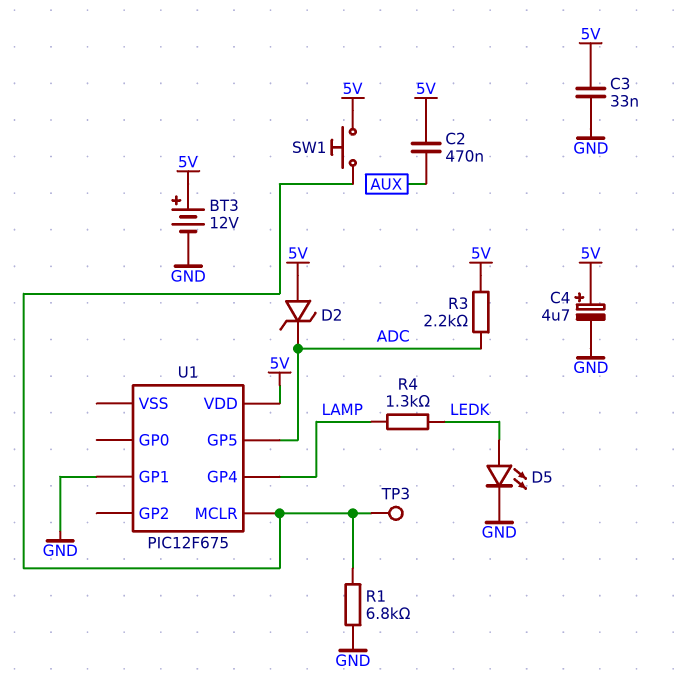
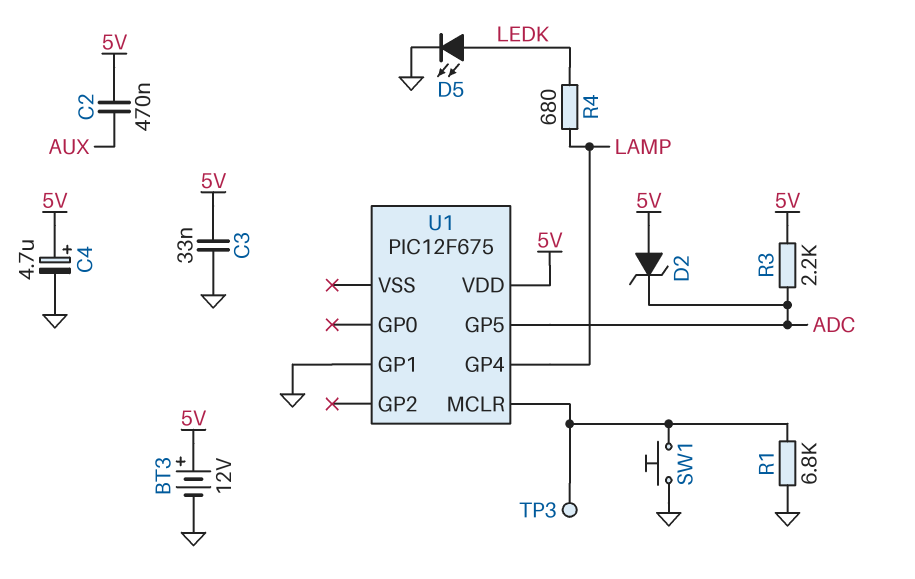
R4: 1.3k (LAMP, LEDK) -> 680 (LAMP, LEDK)
SW1: button (5V, U1/MCLR) -> button (GND, U1/MCLR)

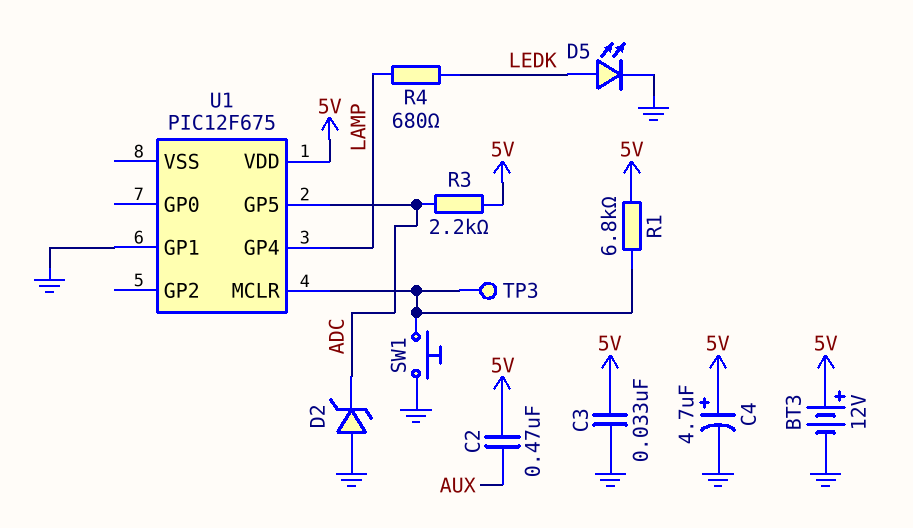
D2: zener (A 5V, K ADC) -> zener (A GND, K ADC)
R1: 6.8k (GND, U1/MCLR) -> 6.8k (5V, U1/MCLR)

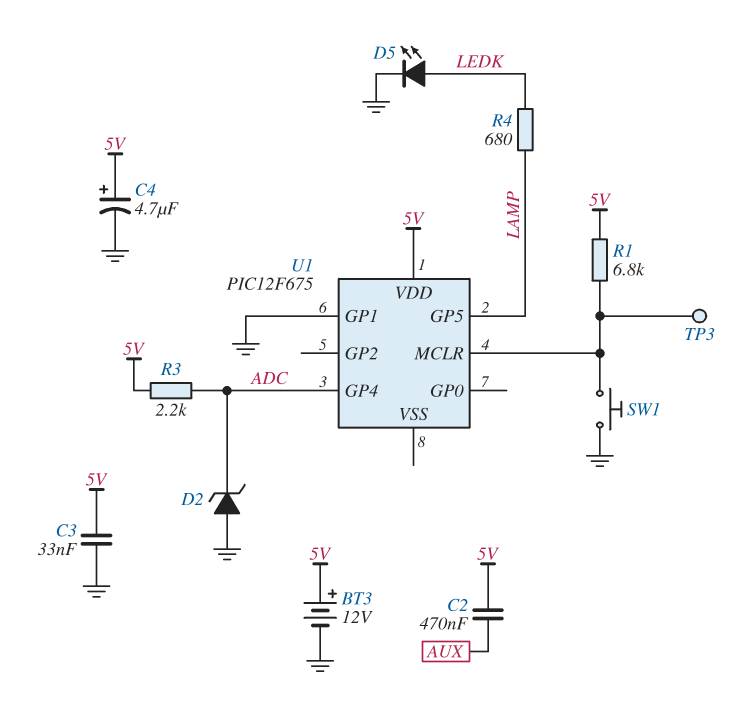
U1 pin GP4: LAMP -> ADC
U1 pin GP5: ADC -> LAMP

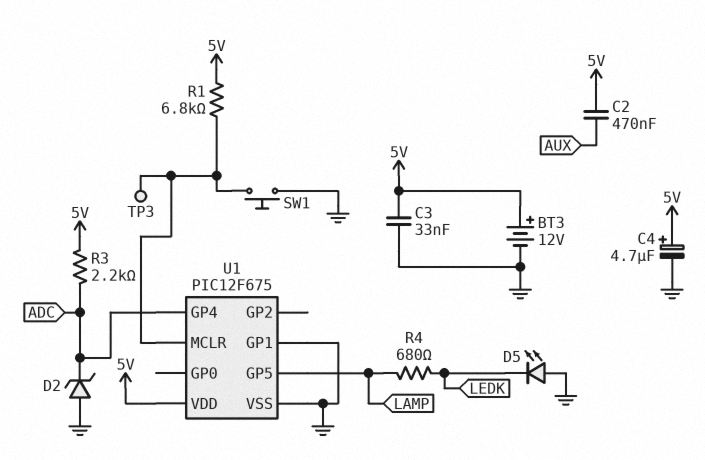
D5: LED (A LEDK, K GND) -> LED (A GND, K LEDK)
U1 pin VSS: none -> GND

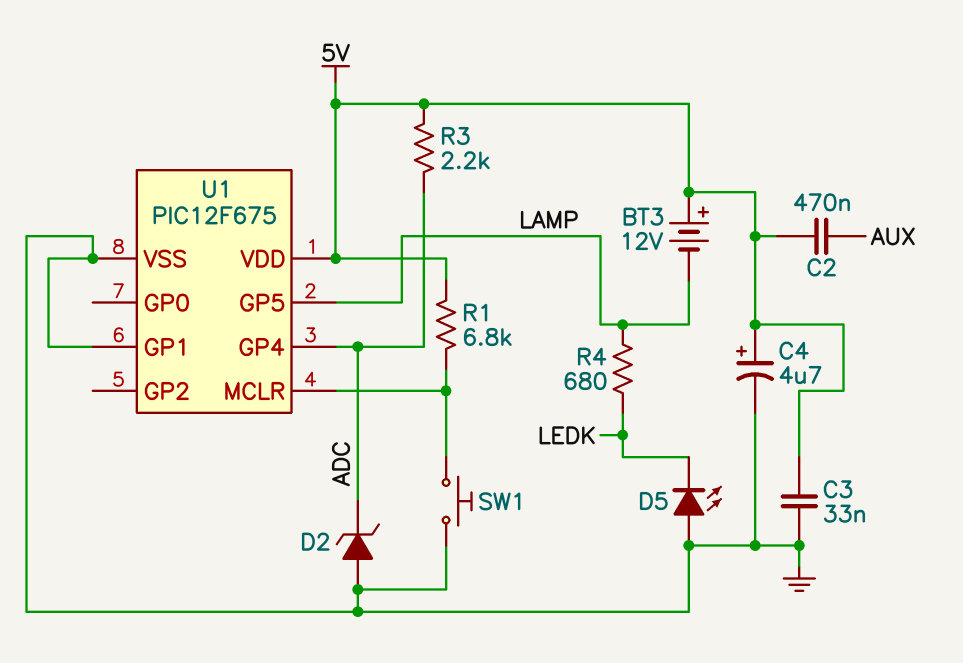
BT3: 12V (plus 5V, minus GND) -> 12V (plus 5V, minus LAMP)
TP3: test point (U1/MCLR) -> none

